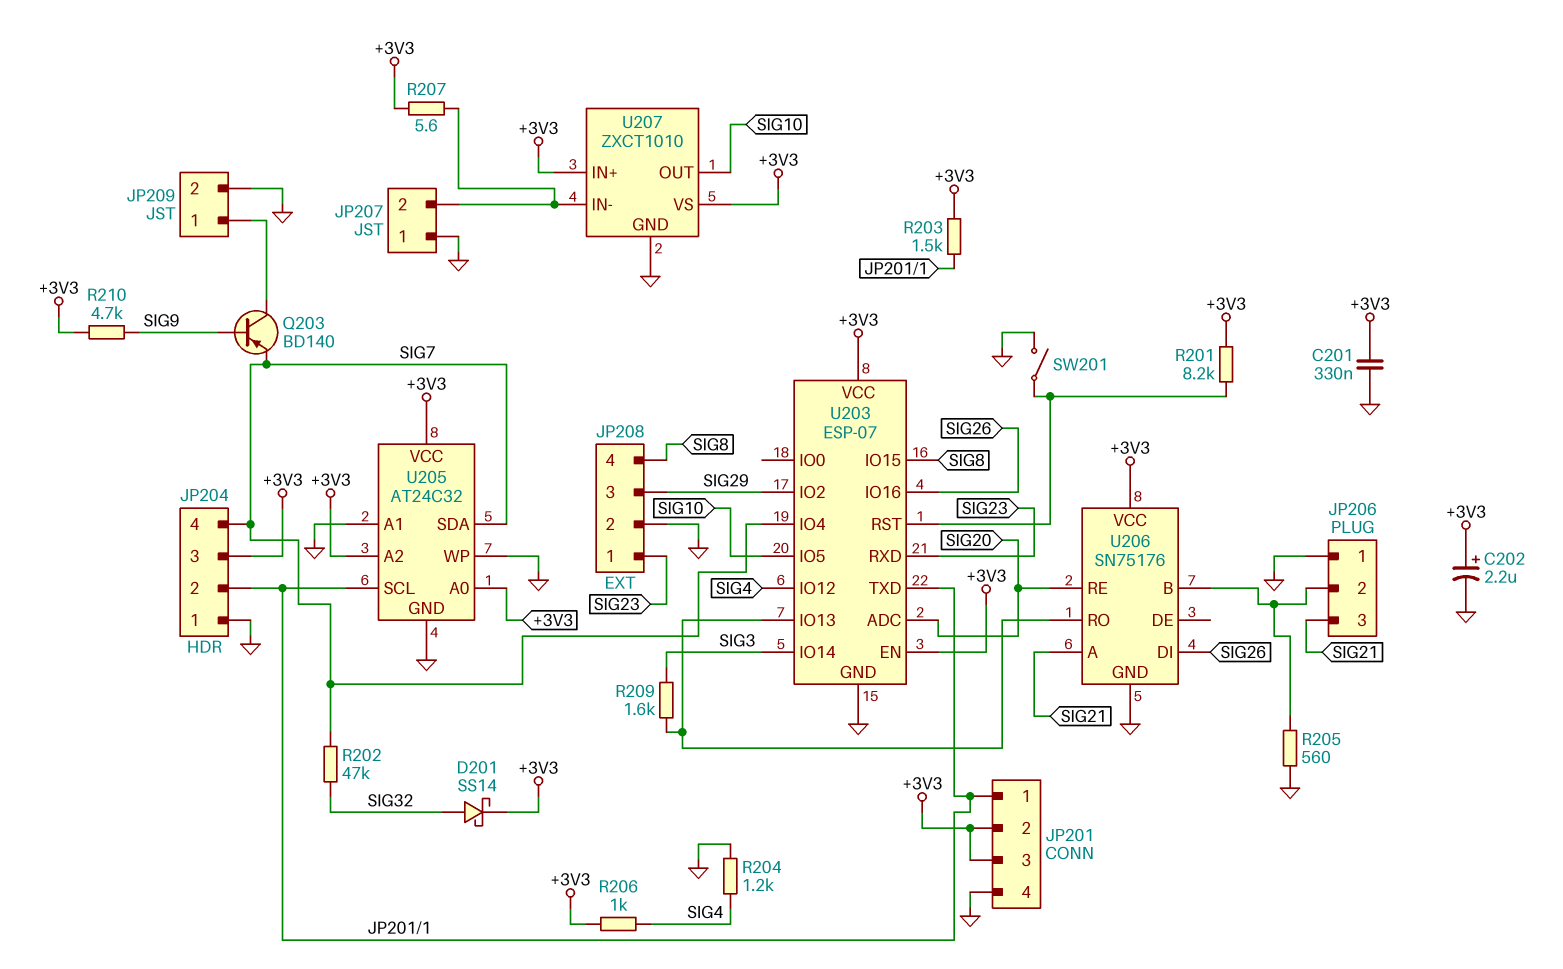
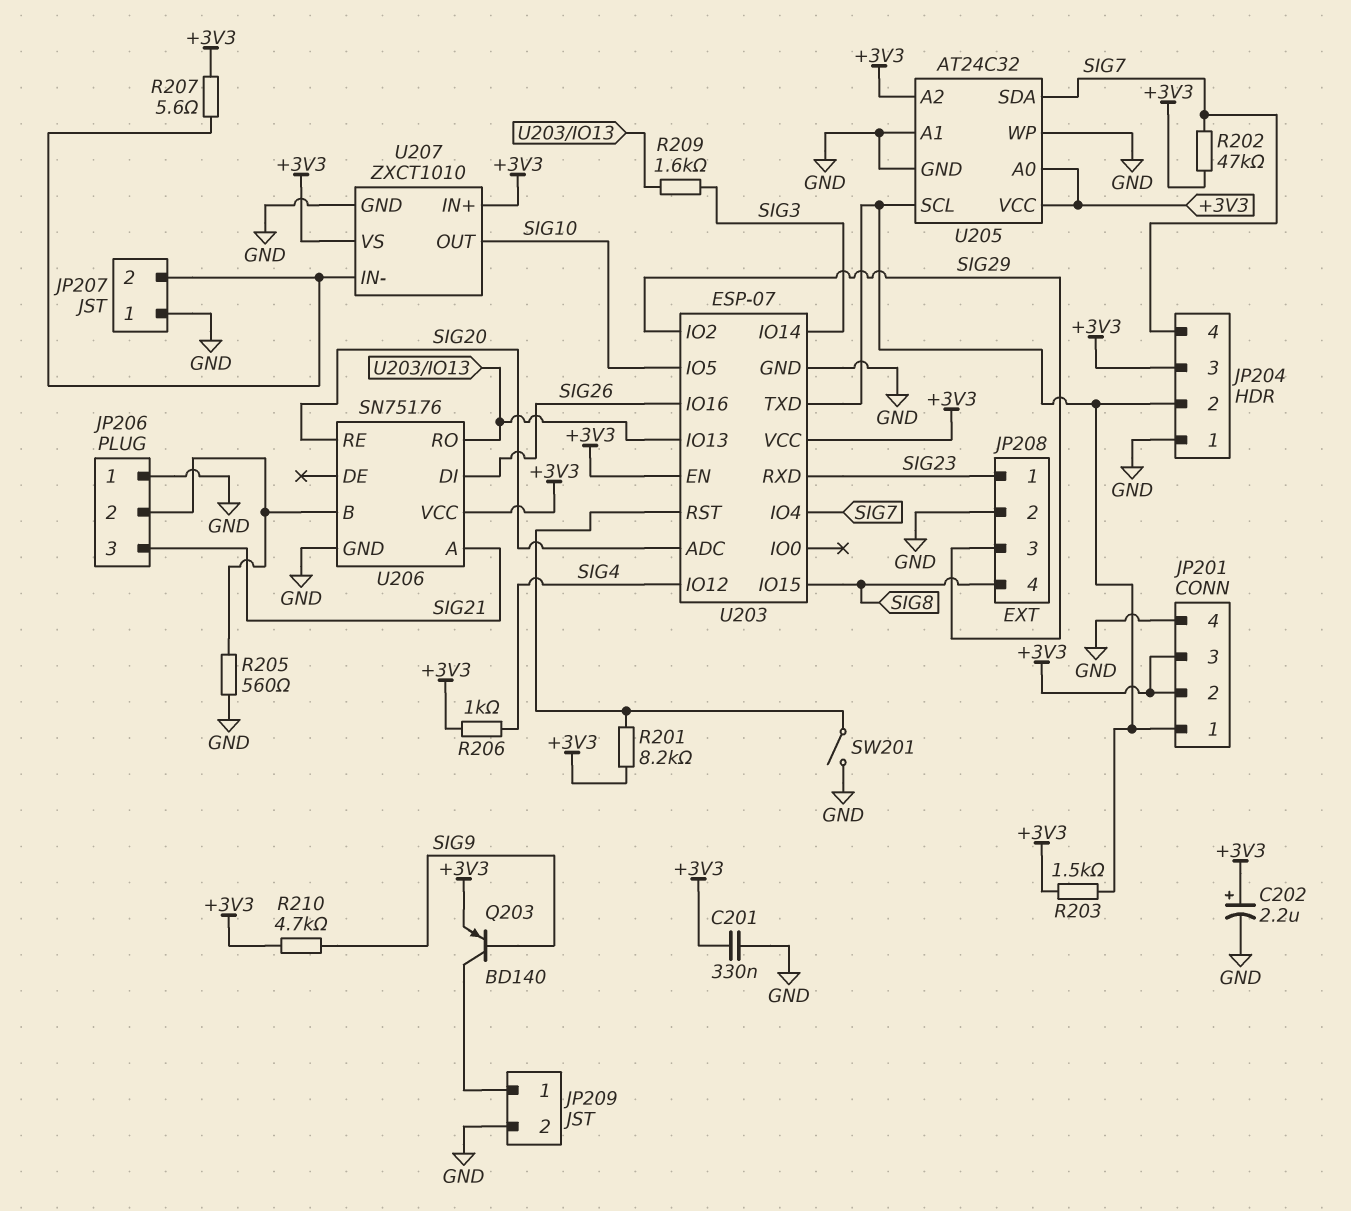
D201: schottky SS14 (A SIG32, K +3V3) -> none
Q203: PNP BD140 (B SIG9, C JP209/1, E SIG7) -> PNP BD140 (B SIG9, C JP209/1, E +3V3)
R202: 47k (SIG7, SIG32) -> 47k (+3V3, SIG7)
R204: 1.2k (GND, SIG4) -> none

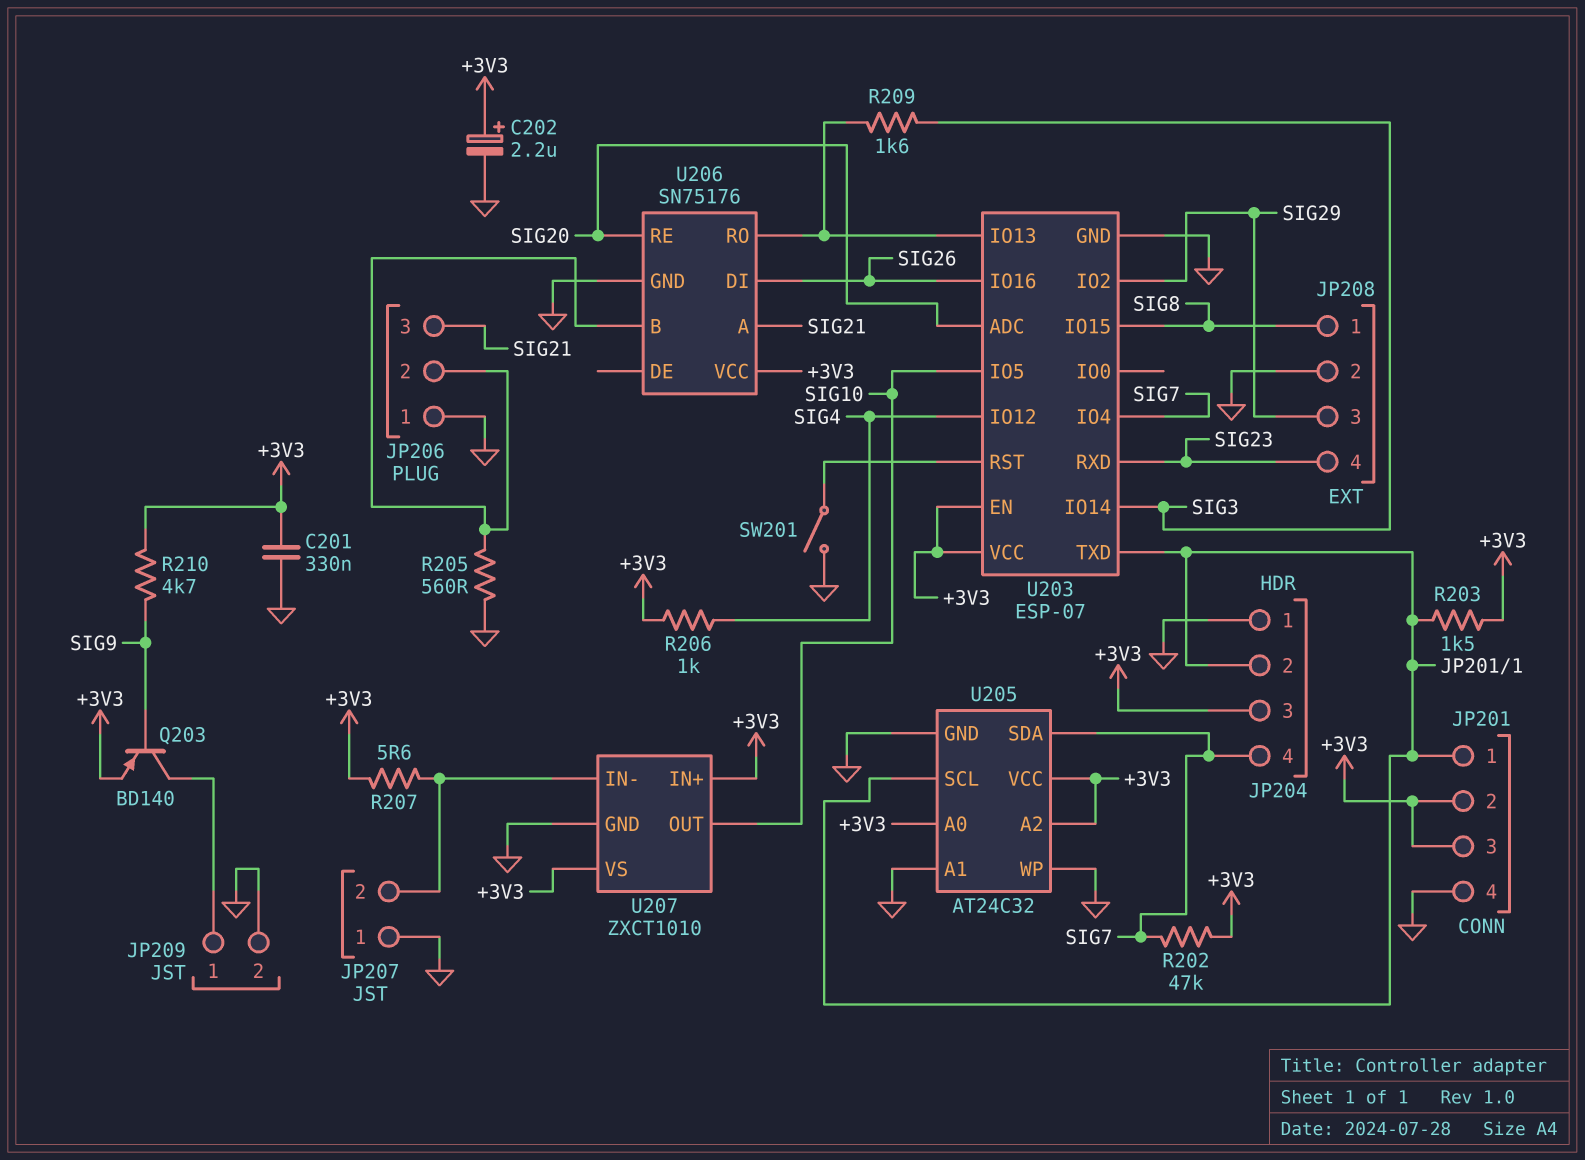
JP208 pin 1: SIG23 -> SIG8
JP208 pin 4: SIG8 -> SIG23
R201: 8.2k (+3V3, U203/RST) -> none

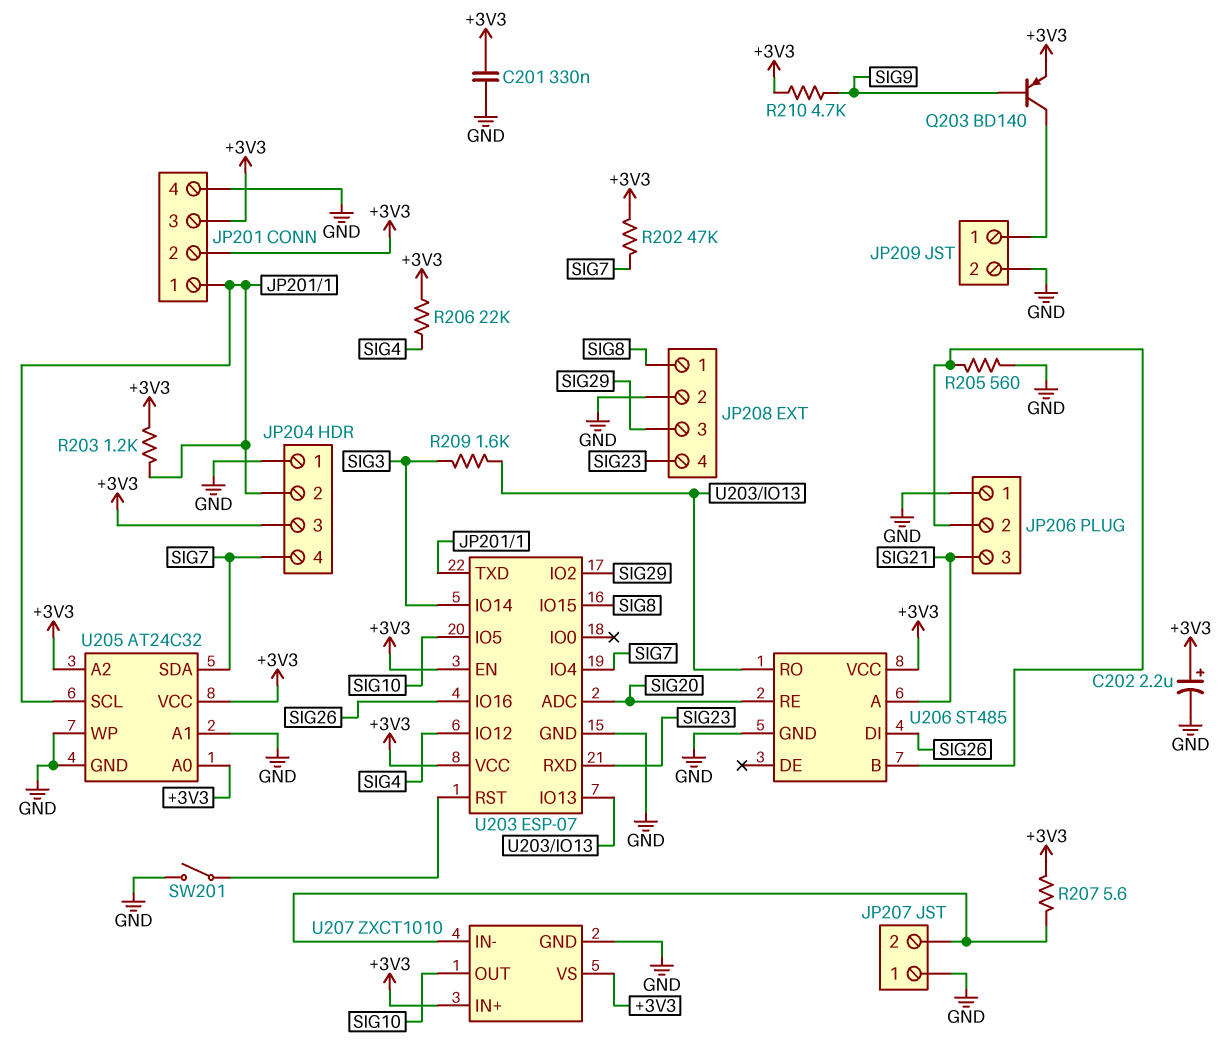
R203: 1.5k (+3V3, JP201/1) -> 1.2k (+3V3, JP201/1)
R206: 1k (+3V3, SIG4) -> 22k (+3V3, SIG4)
U206: SN75176 -> ST485

